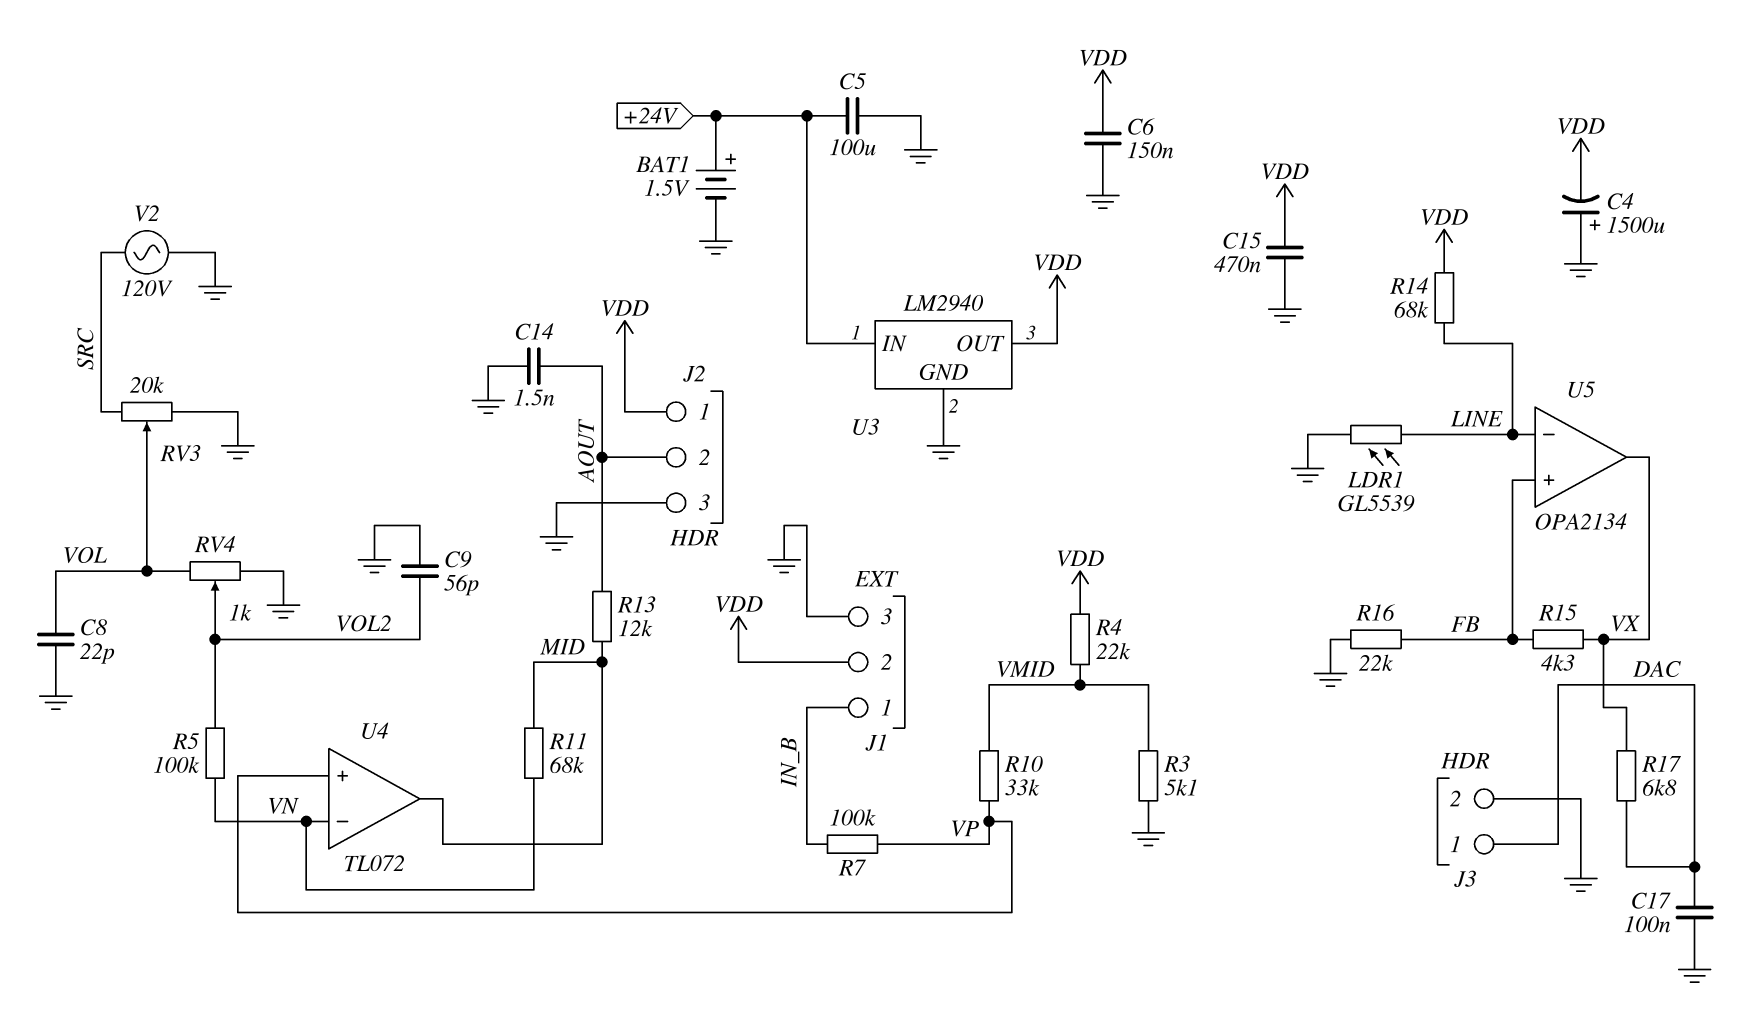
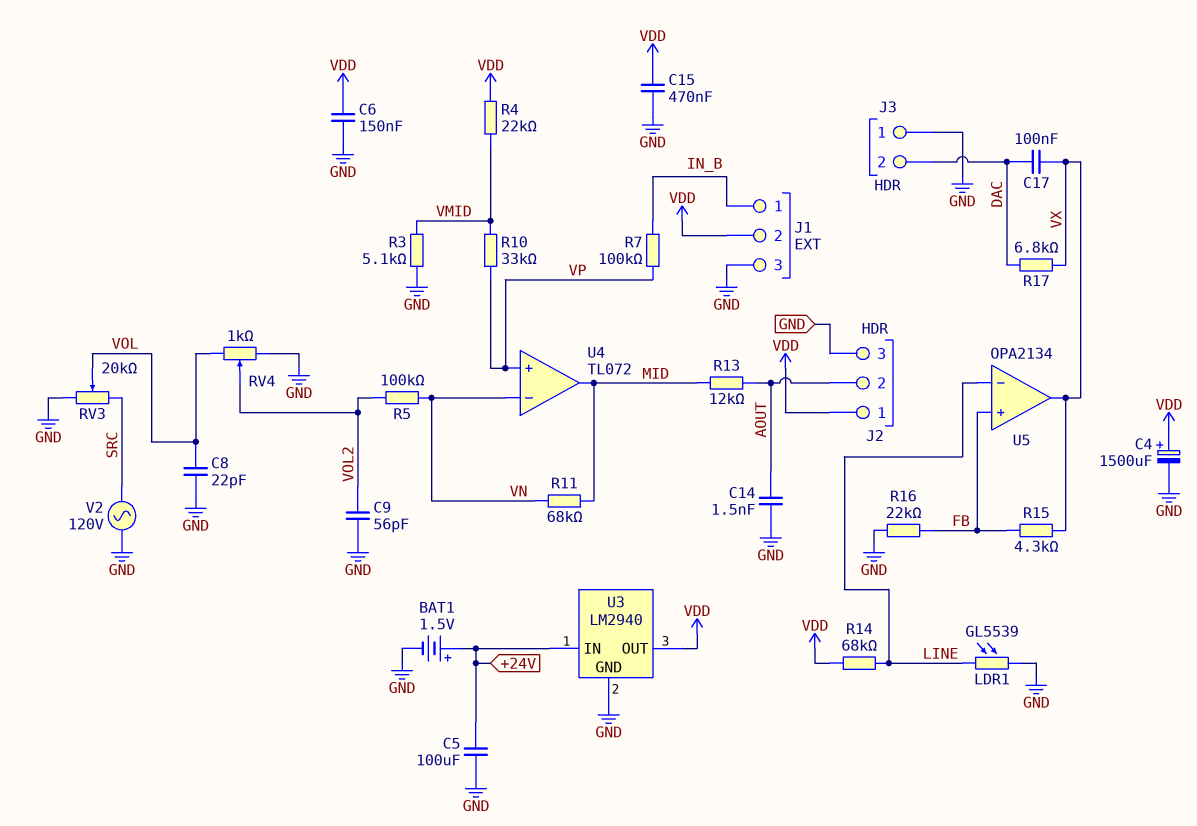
C4: 1500uF (plus GND, minus VDD) -> 1500uF (plus VDD, minus GND)
C17: 100nF (DAC, GND) -> 100nF (DAC, VX)
J3 pin 1: DAC -> GND
J3 pin 2: GND -> DAC

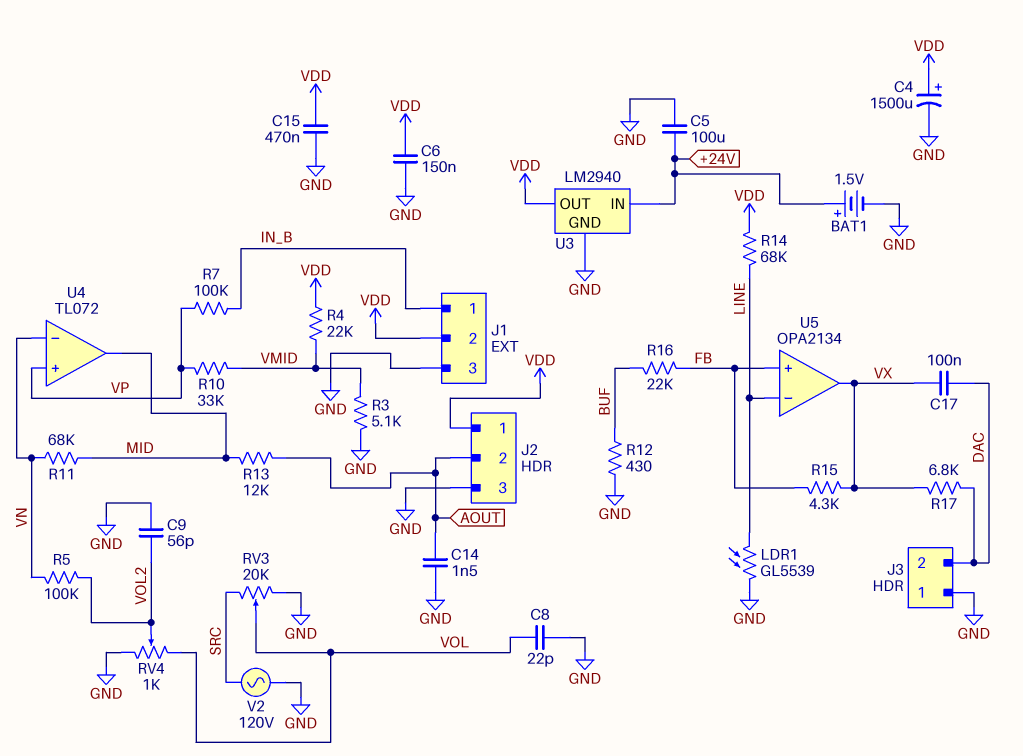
R12: none -> 430 (BUF, GND)
R16: 22k (FB, GND) -> 22k (BUF, FB)

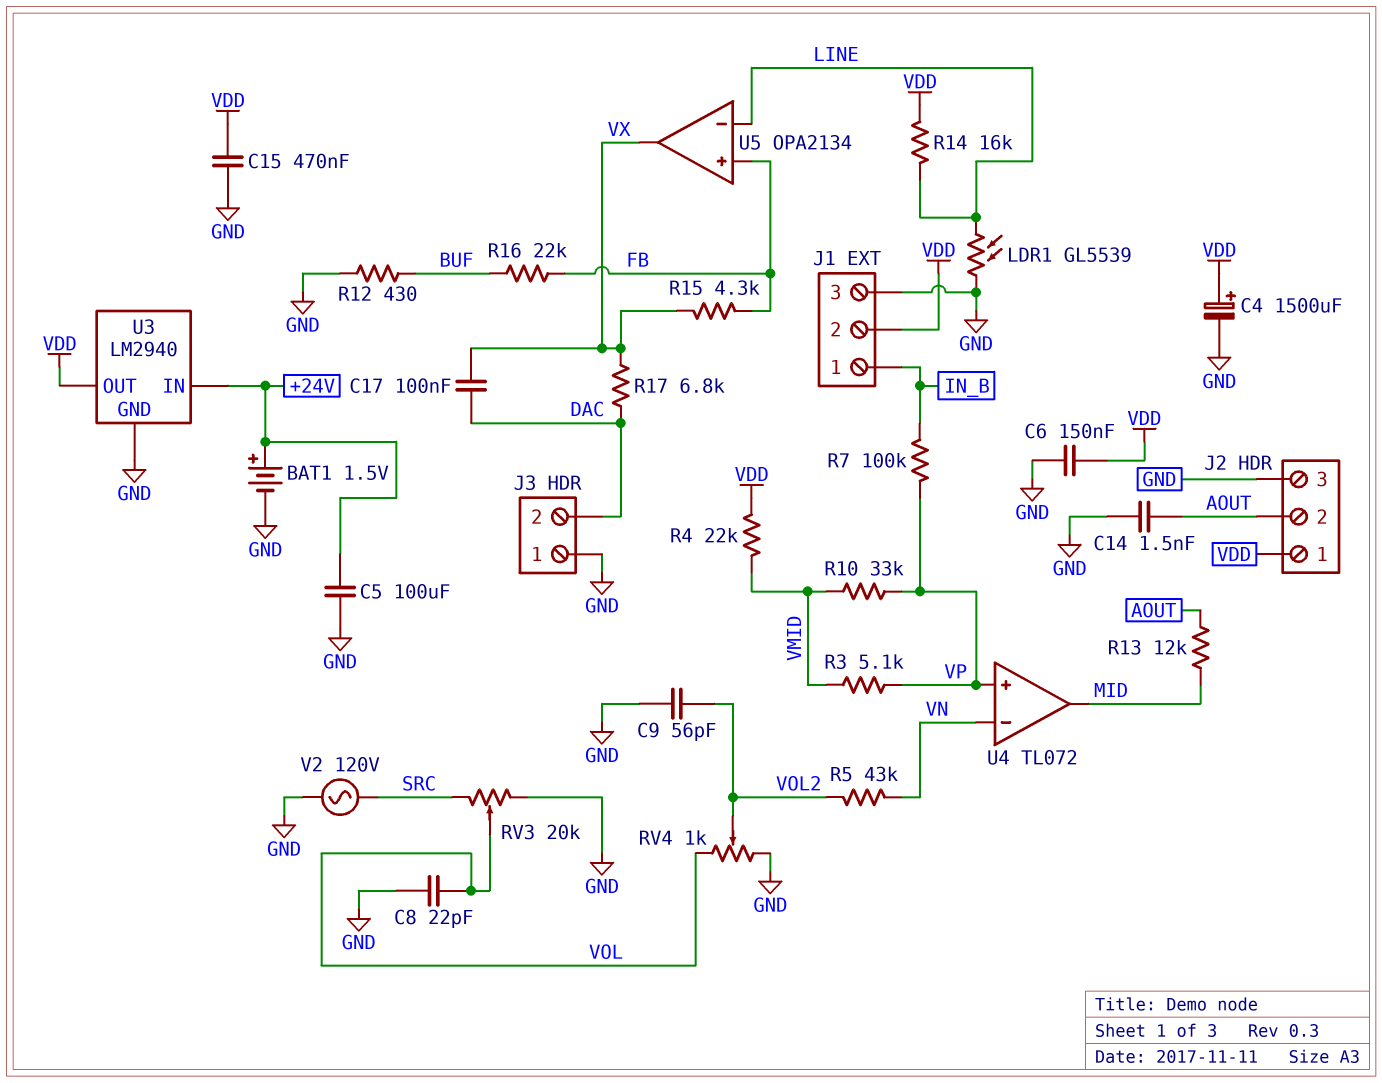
R3: 5.1k (GND, VMID) -> 5.1k (VMID, VP)
R5: 100k (VN, VOL2) -> 43k (VN, VOL2)
R11: 68k (MID, VN) -> none
R14: 68k (LINE, VDD) -> 16k (LINE, VDD)

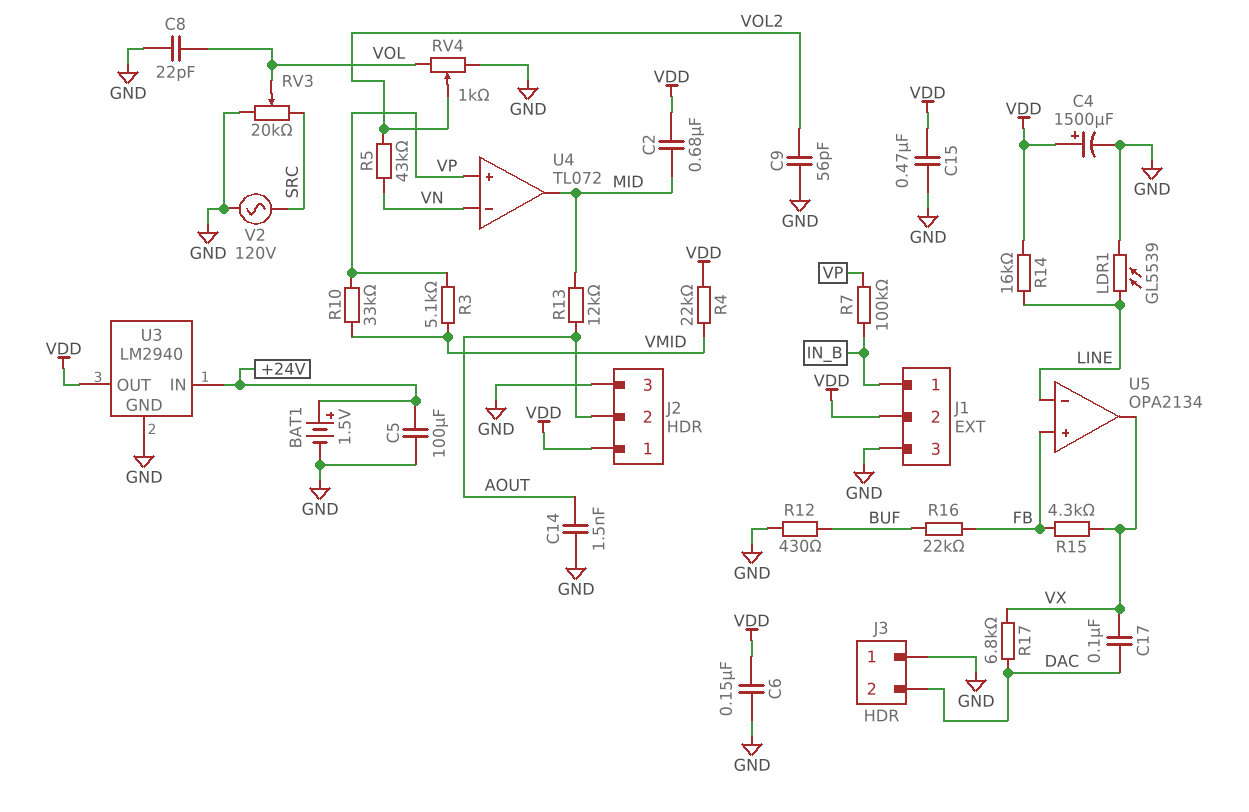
C2: none -> 680nF (MID, VDD)

